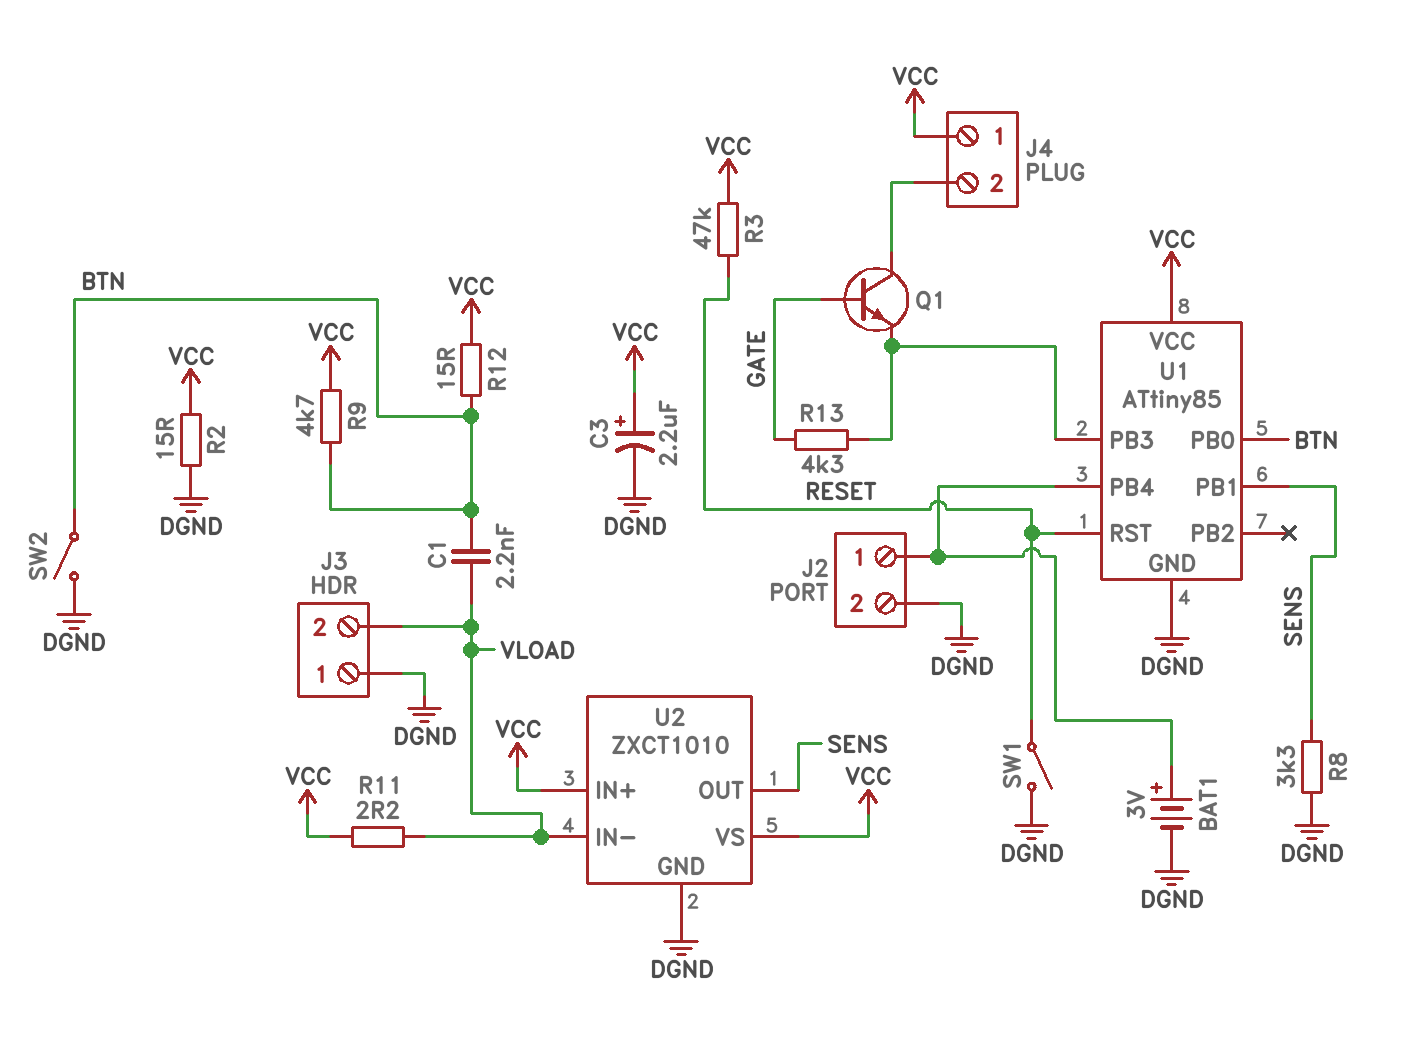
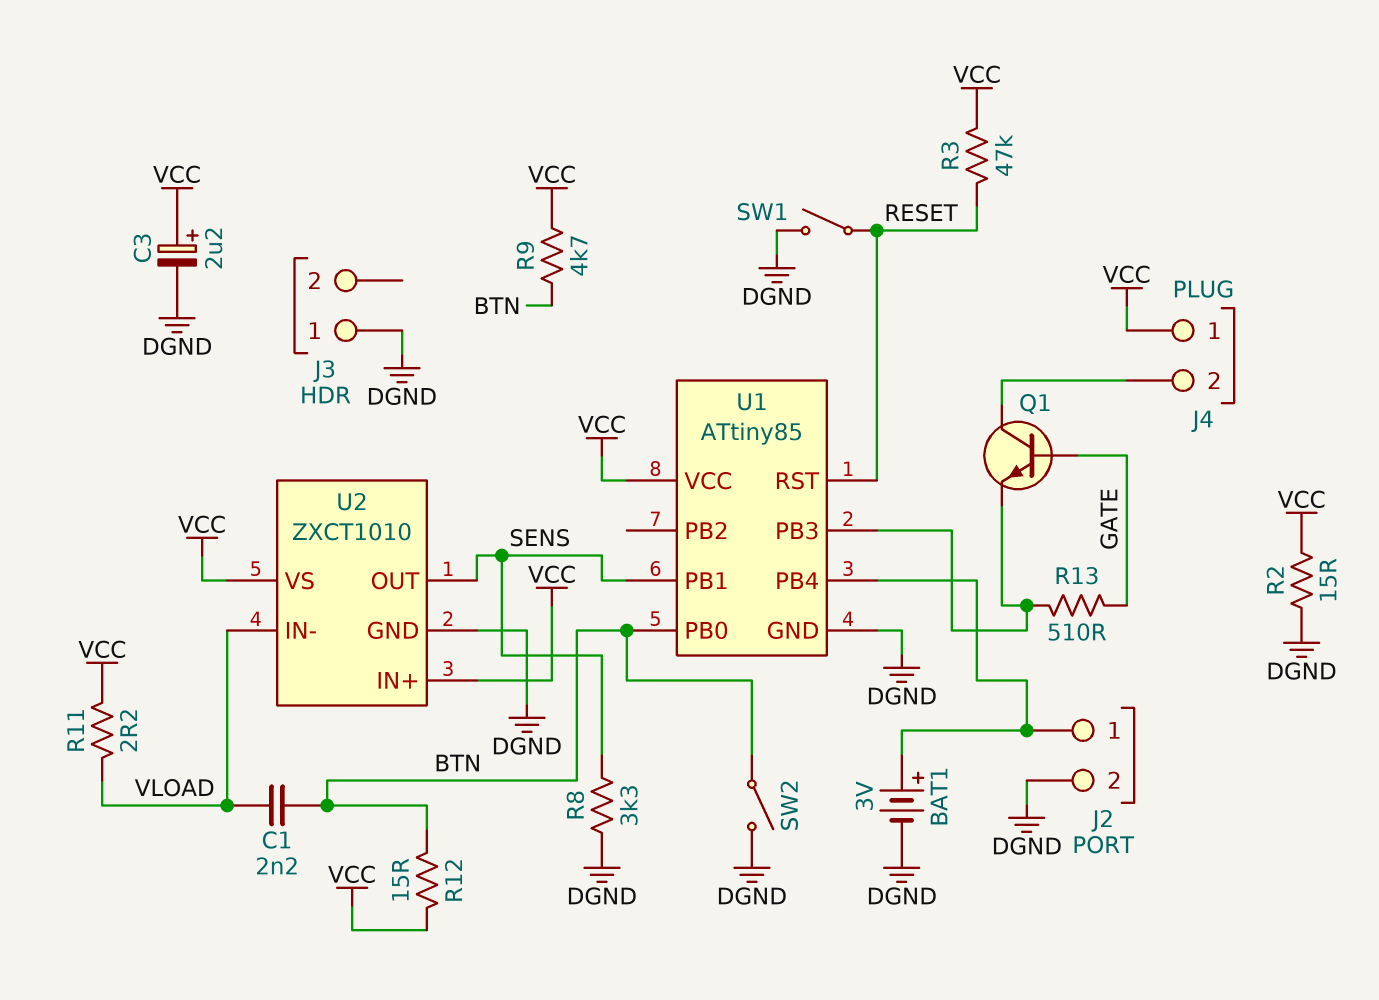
J3 pin 2: VLOAD -> none
R13: 4.3k (GATE, U1/PB3) -> 510 (GATE, U1/PB3)

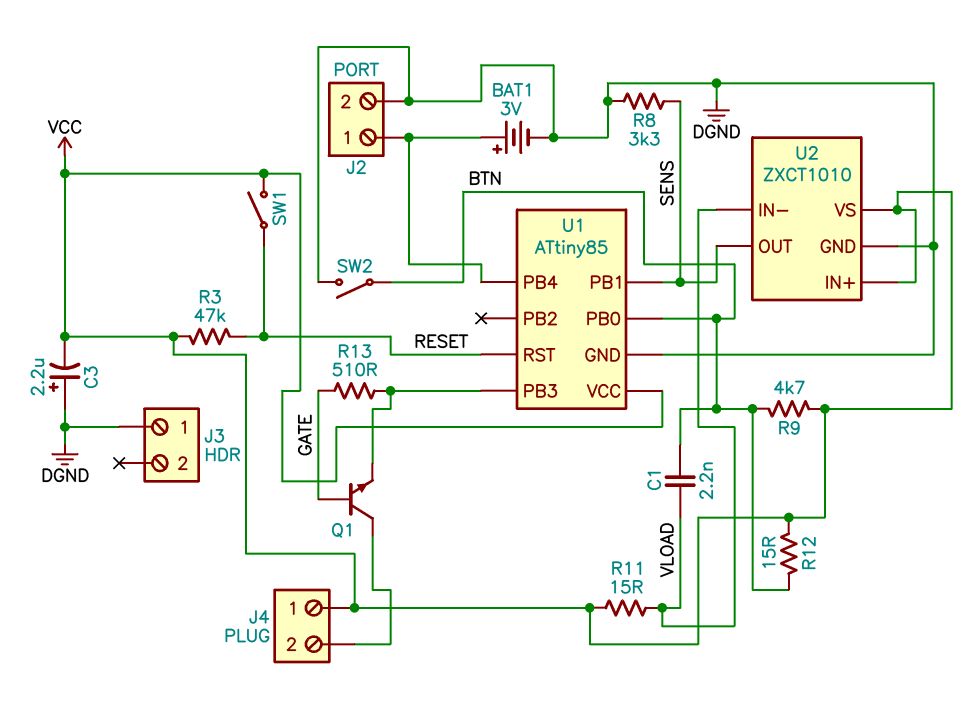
C3: 2.2uF (plus VCC, minus DGND) -> 2.2uF (plus DGND, minus VCC)
R2: 15 (DGND, VCC) -> none
R11: 2.2 (VCC, VLOAD) -> 15 (VCC, VLOAD)
SW1: switch (DGND, RESET) -> switch (RESET, VCC)

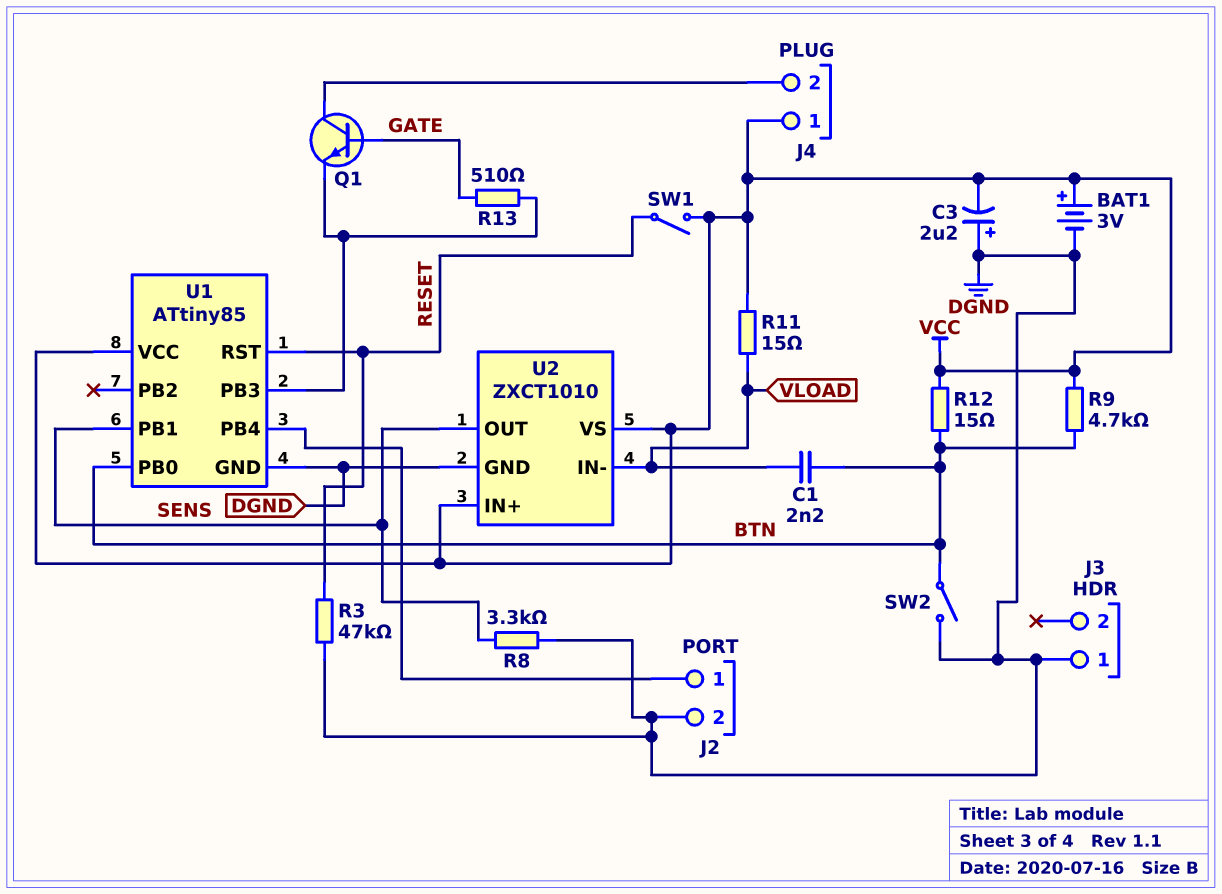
BAT1: 3V (plus J2/1, minus DGND) -> 3V (plus VCC, minus DGND)
R3: 47k (RESET, VCC) -> 47k (DGND, RESET)

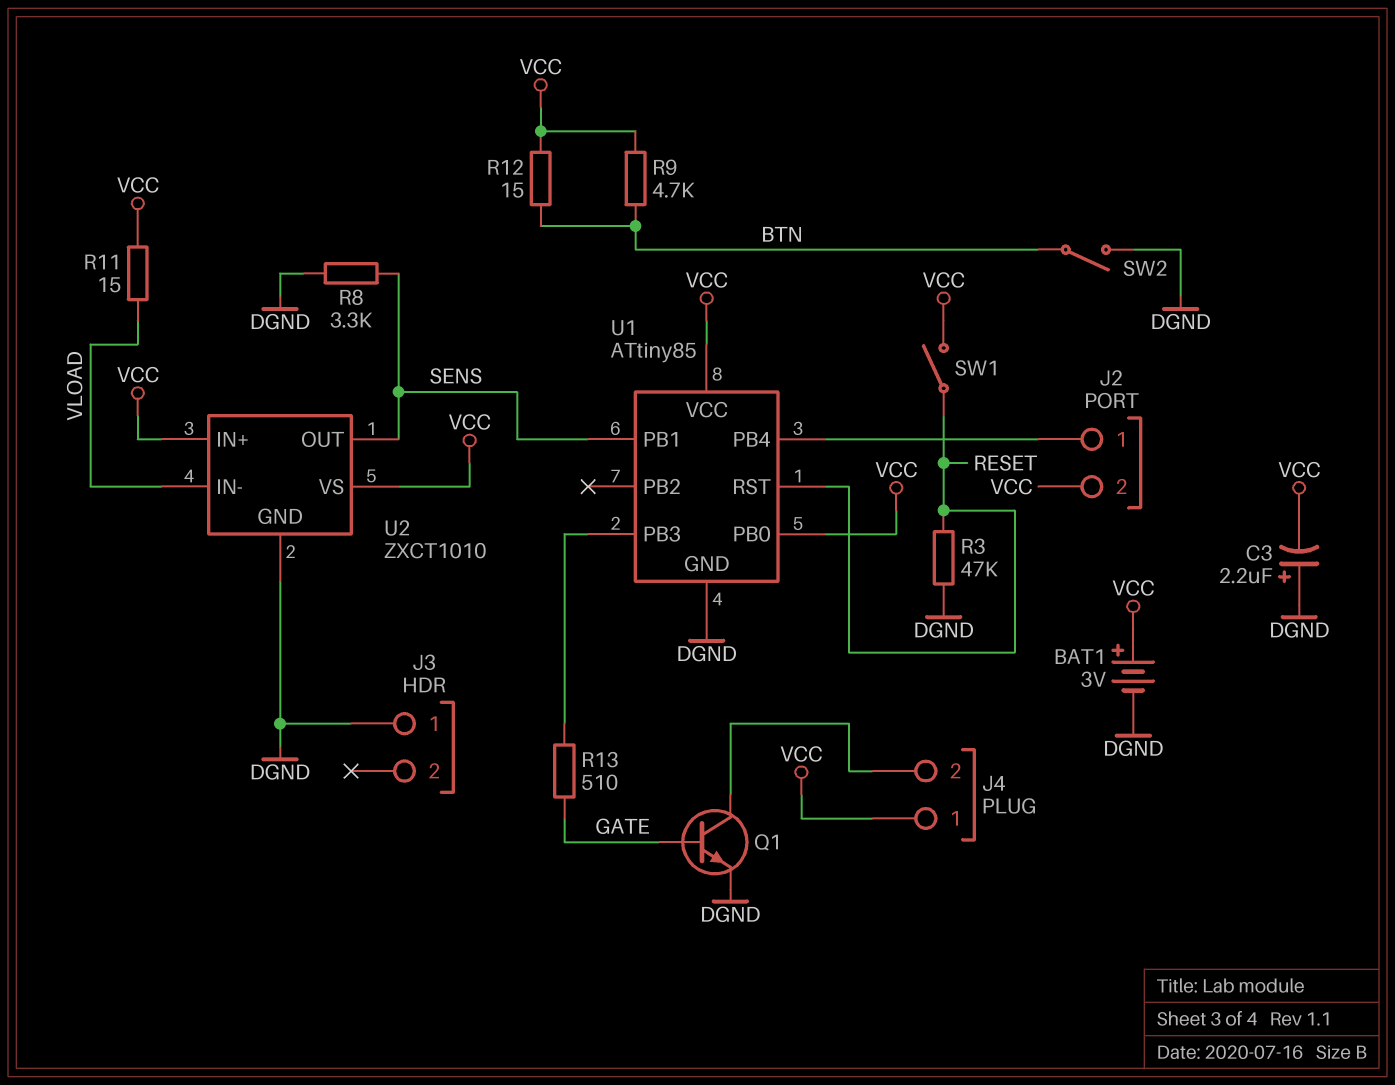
C1: 2.2nF (BTN, VLOAD) -> none
J2 pin 2: DGND -> VCC
Q1: NPN (B GATE, C J4/2, E U1/PB3) -> NPN (B GATE, C J4/2, E DGND)
U1 pin PB0: BTN -> VCC

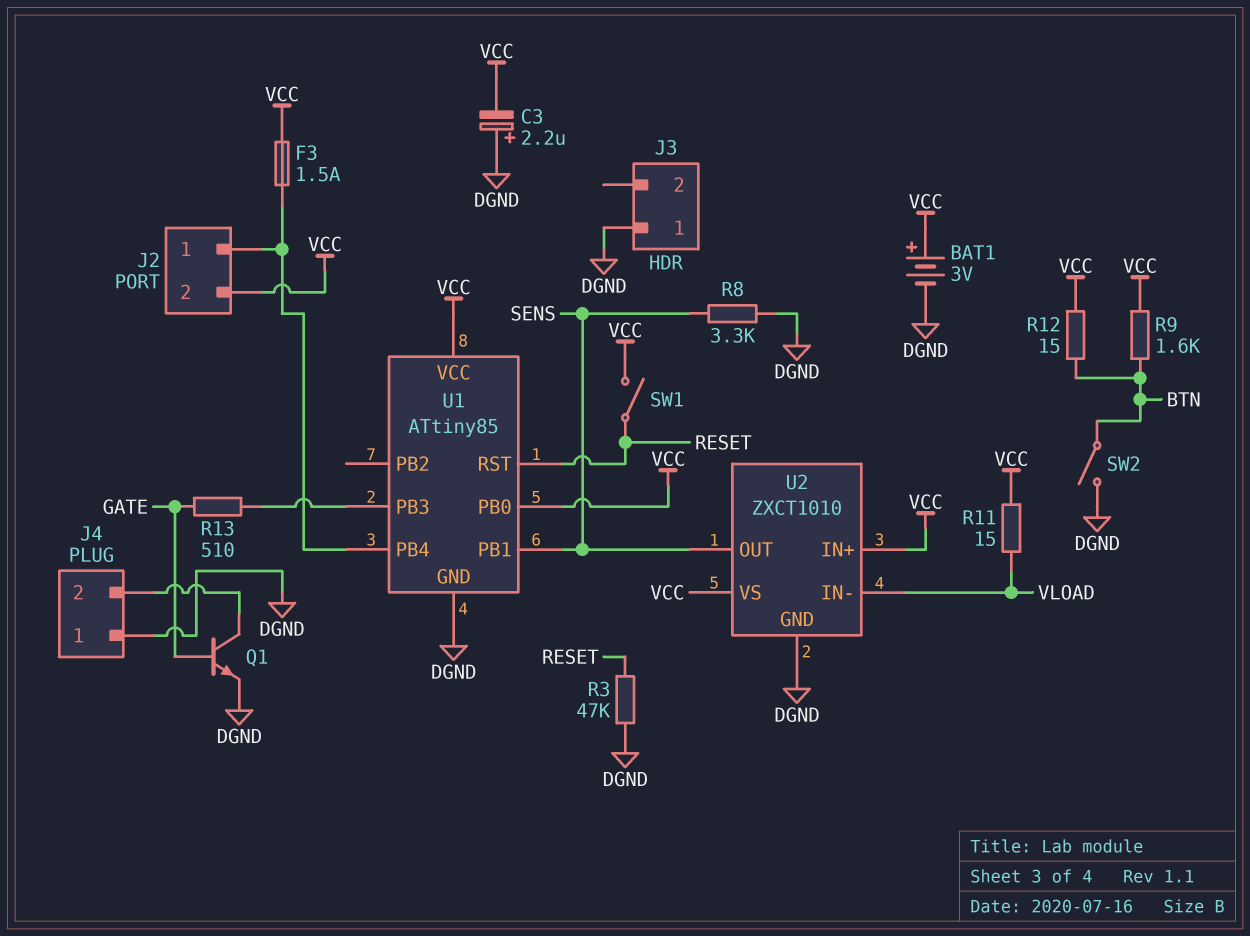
F3: none -> 1.5A (J2/1, VCC)
J4 pin 1: VCC -> DGND
R9: 4.7k (BTN, VCC) -> 1.6k (BTN, VCC)

